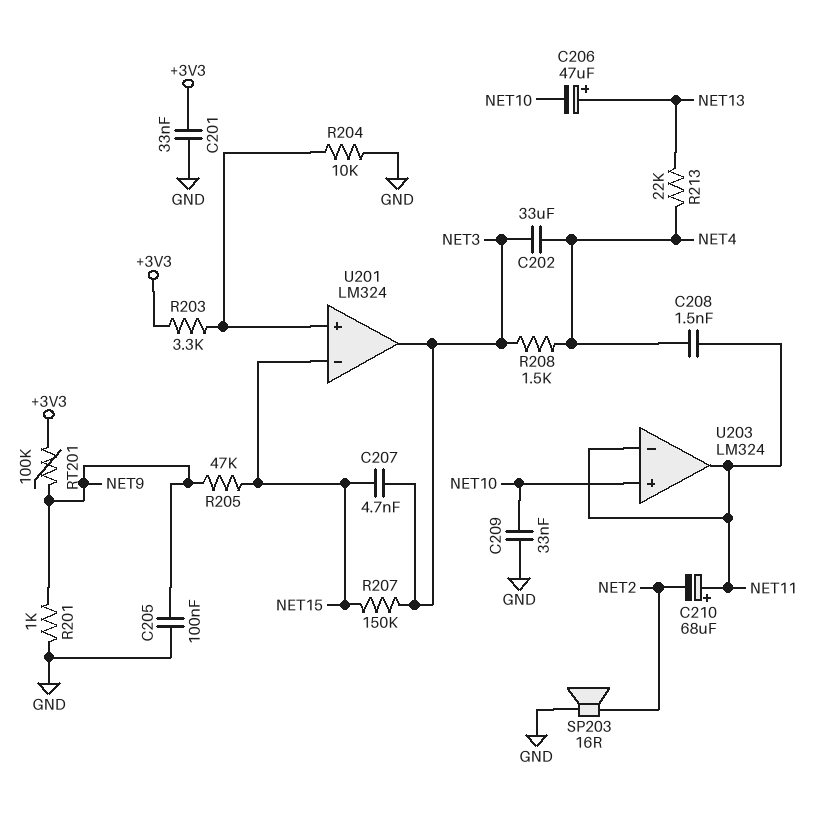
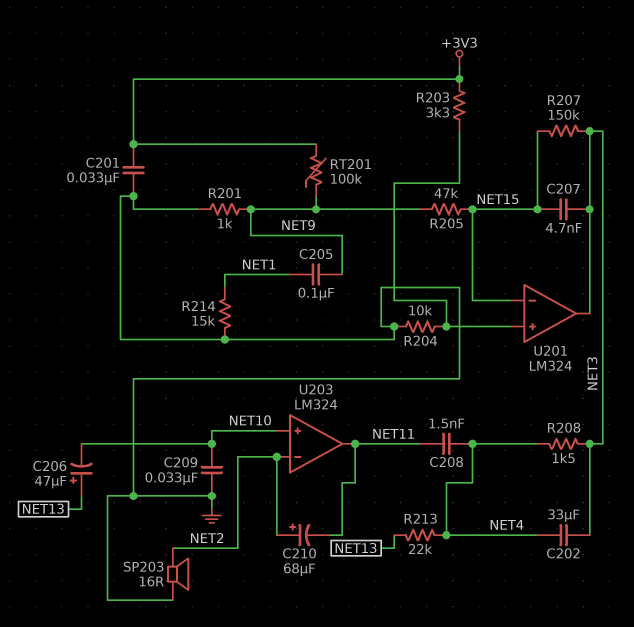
C205: 100nF (GND, NET9) -> 100nF (NET1, NET9)
C210: 68uF (plus NET11, minus NET2) -> 68uF (plus NET2, minus NET11)
R214: none -> 15k (GND, NET1)
U203 pin in-: NET11 -> NET2

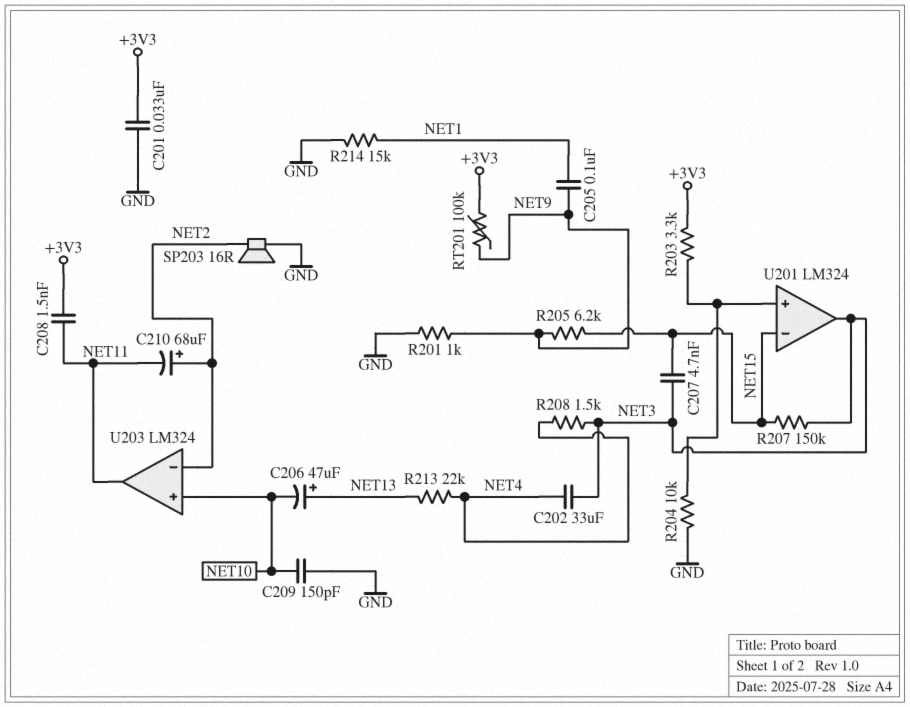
C208: 1.5nF (NET4, NET11) -> 1.5nF (+3V3, NET11)
C209: 33nF (GND, NET10) -> 150pF (GND, NET10)
R205: 47k (NET9, NET15) -> 6.2k (NET9, NET15)

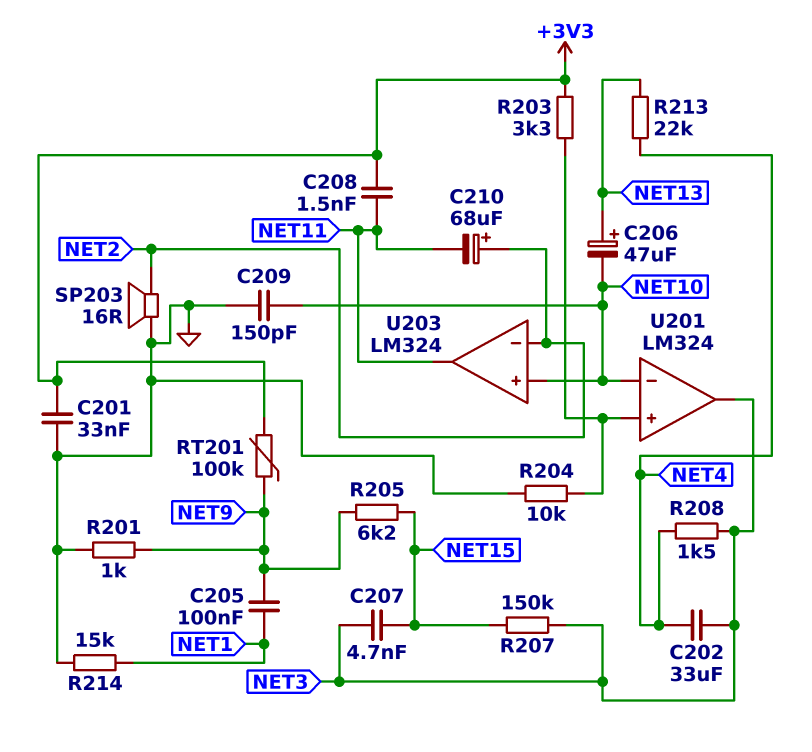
U201 pin in-: NET15 -> NET10

